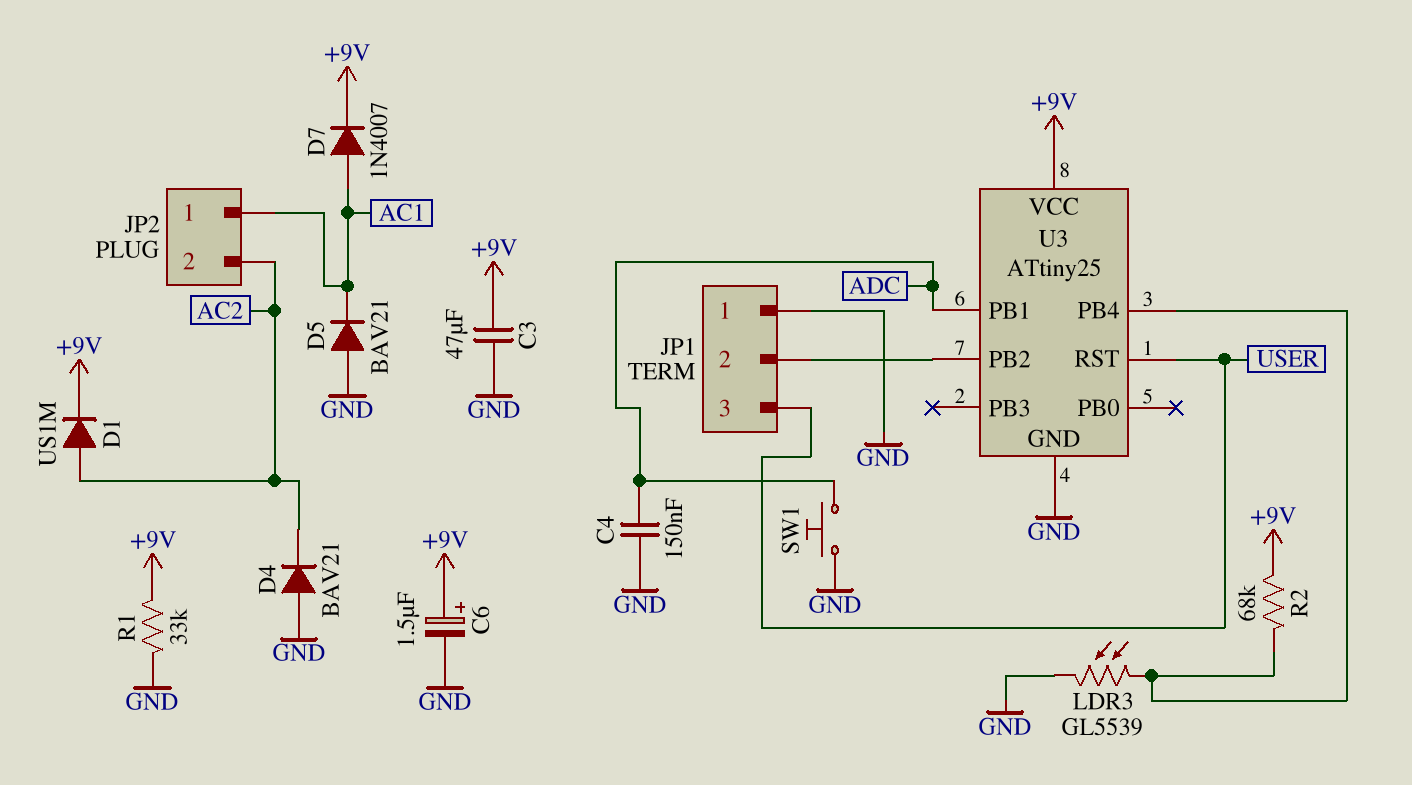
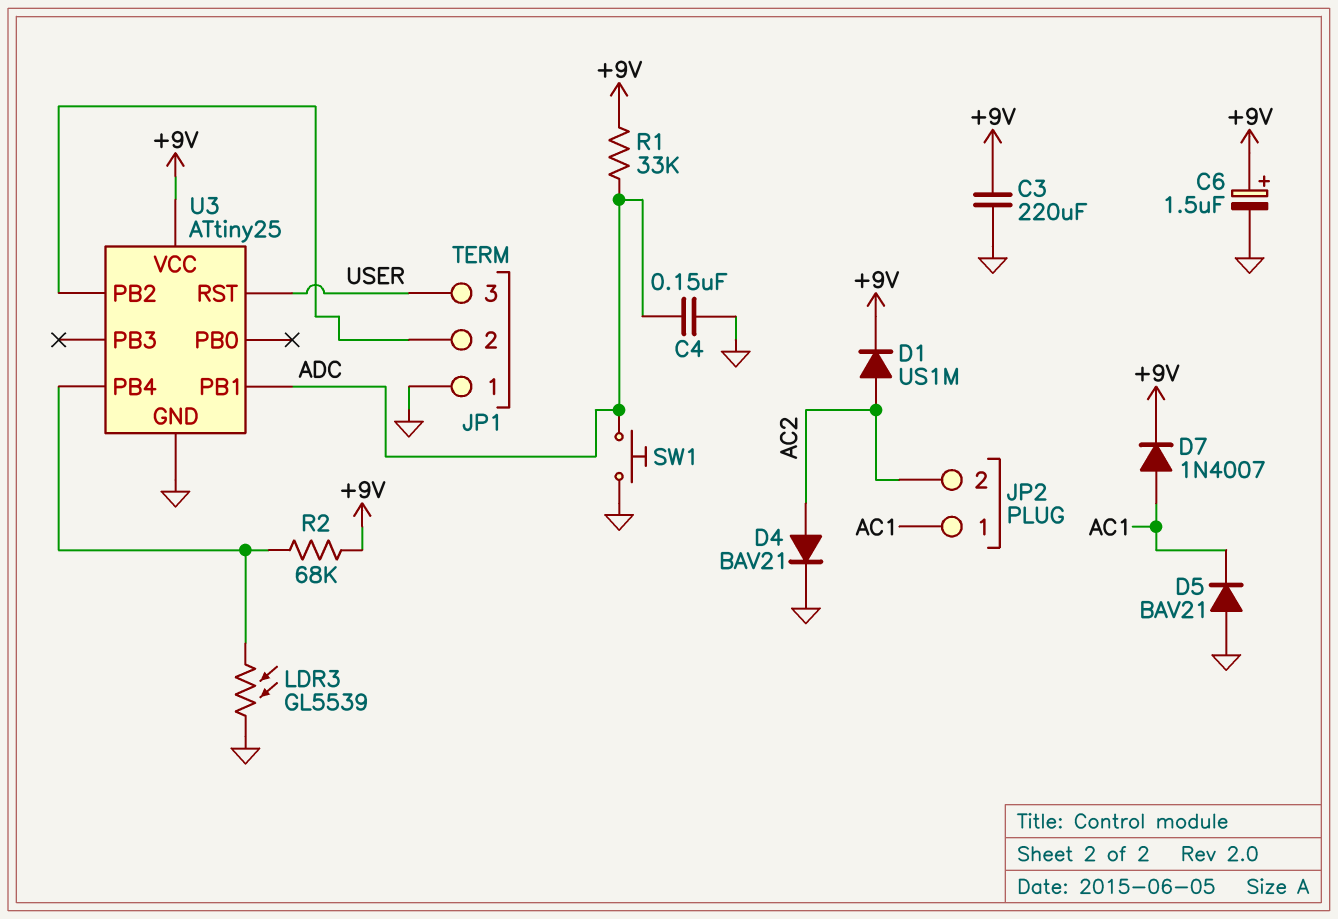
C3: 47uF (+9V, GND) -> 220uF (+9V, GND)
D4: diode BAV21 (A GND, K AC2) -> diode BAV21 (A AC2, K GND)
R1: 33k (+9V, GND) -> 33k (+9V, ADC)

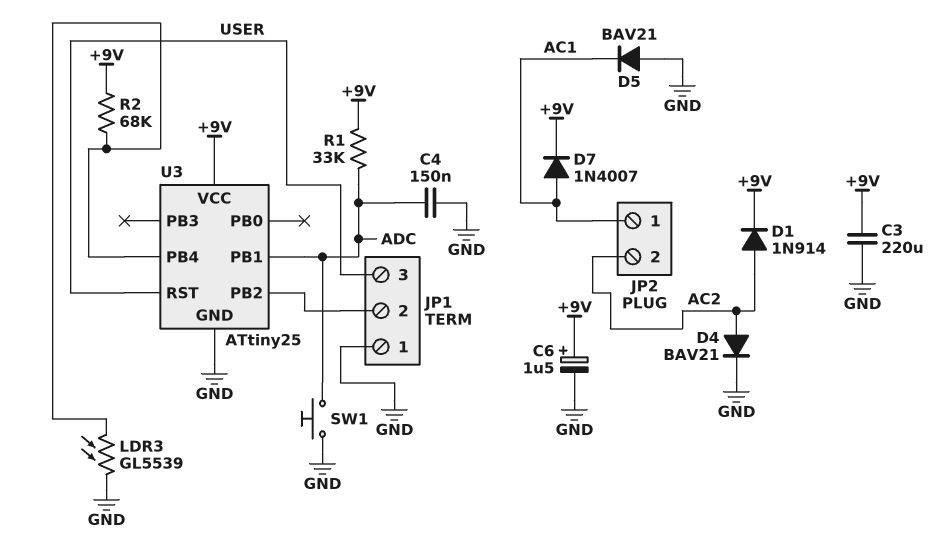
D1: diode US1M (A AC2, K +9V) -> diode 1N914 (A AC2, K +9V)

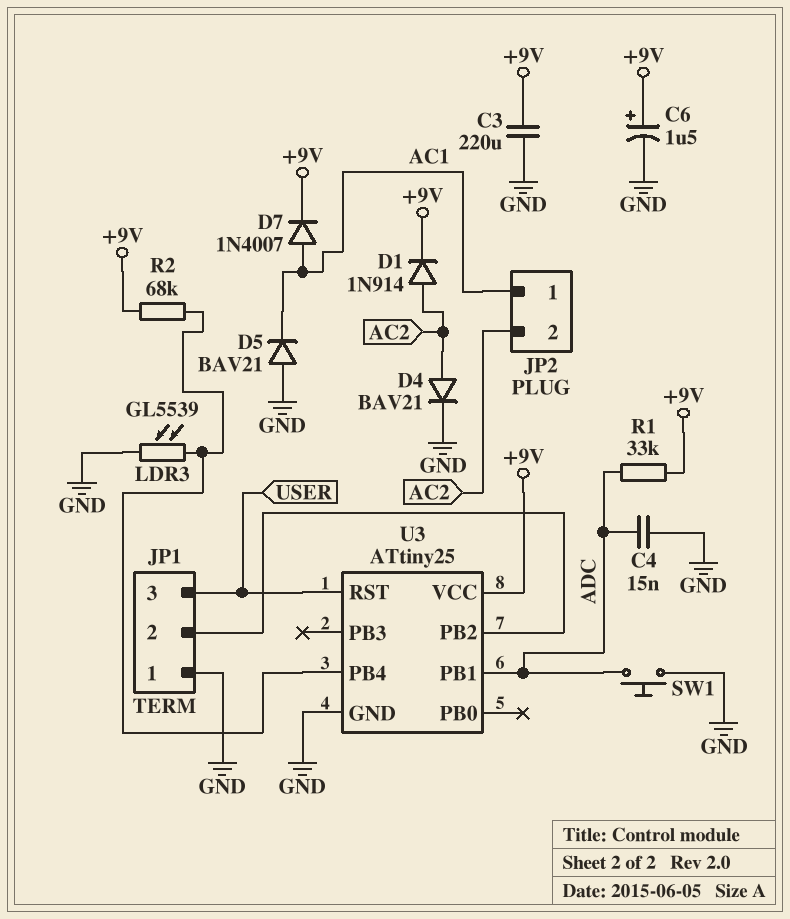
C4: 150nF (ADC, GND) -> 15nF (ADC, GND)

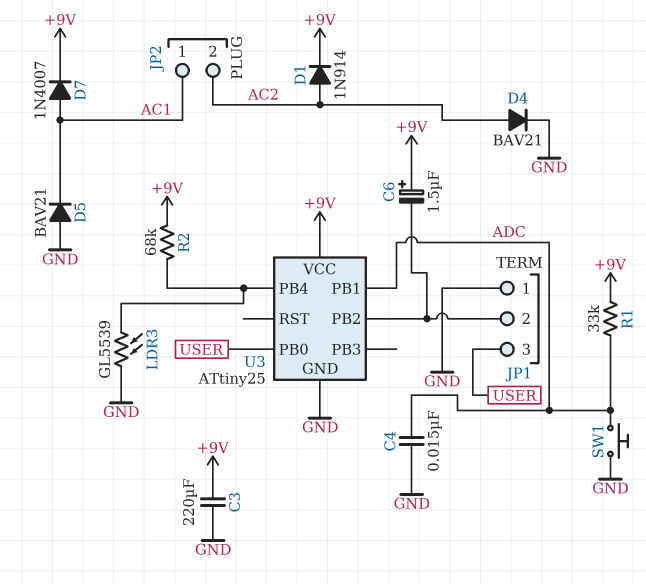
C6: 1.5uF (plus +9V, minus GND) -> 1.5uF (plus +9V, minus JP1/2)
U3 pin PB0: none -> USER
U3 pin RST: USER -> none

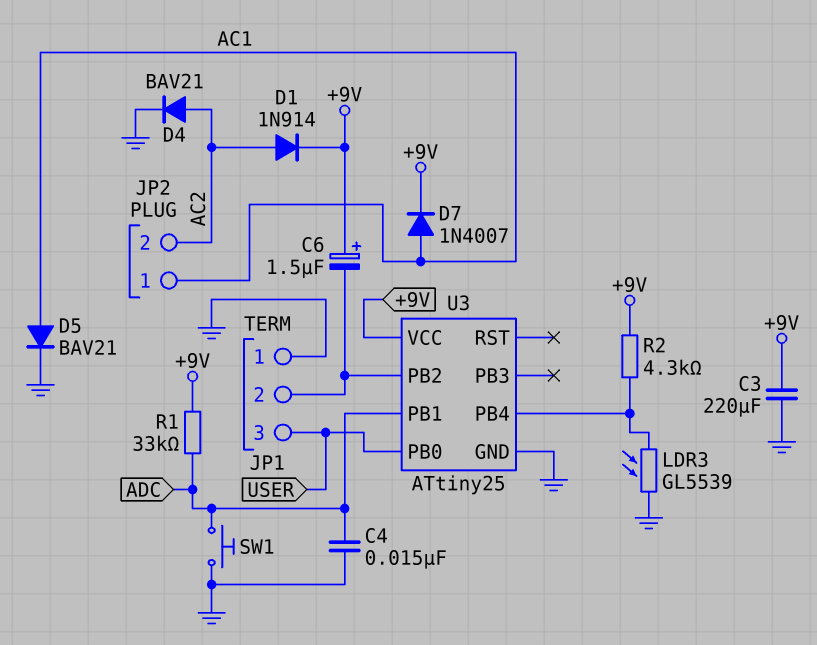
D5: diode BAV21 (A GND, K AC1) -> diode BAV21 (A AC1, K GND)
R2: 68k (+9V, U3/PB4) -> 4.3k (+9V, U3/PB4)

